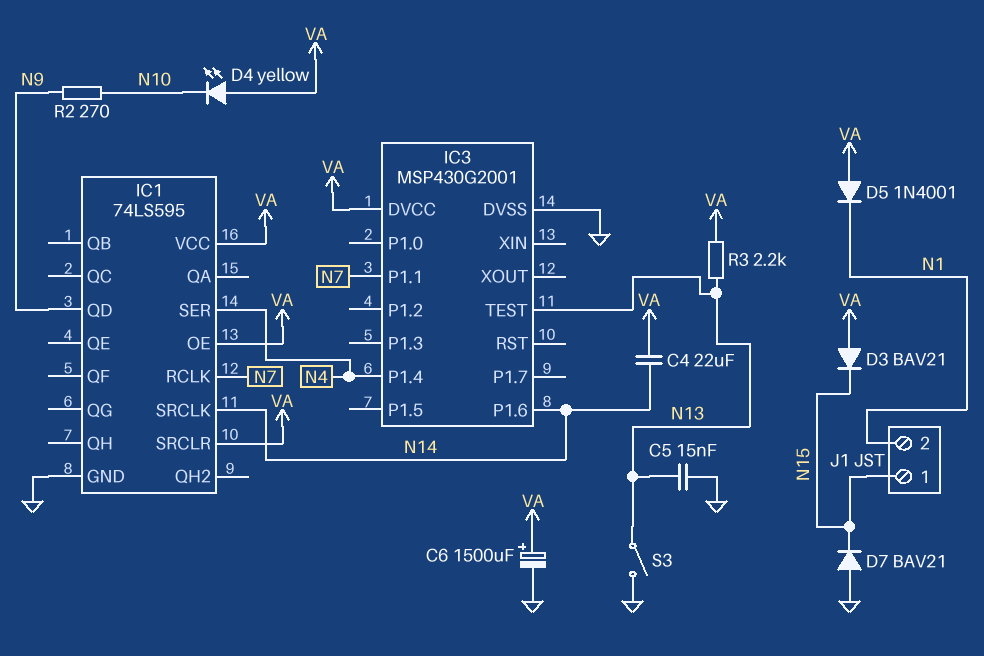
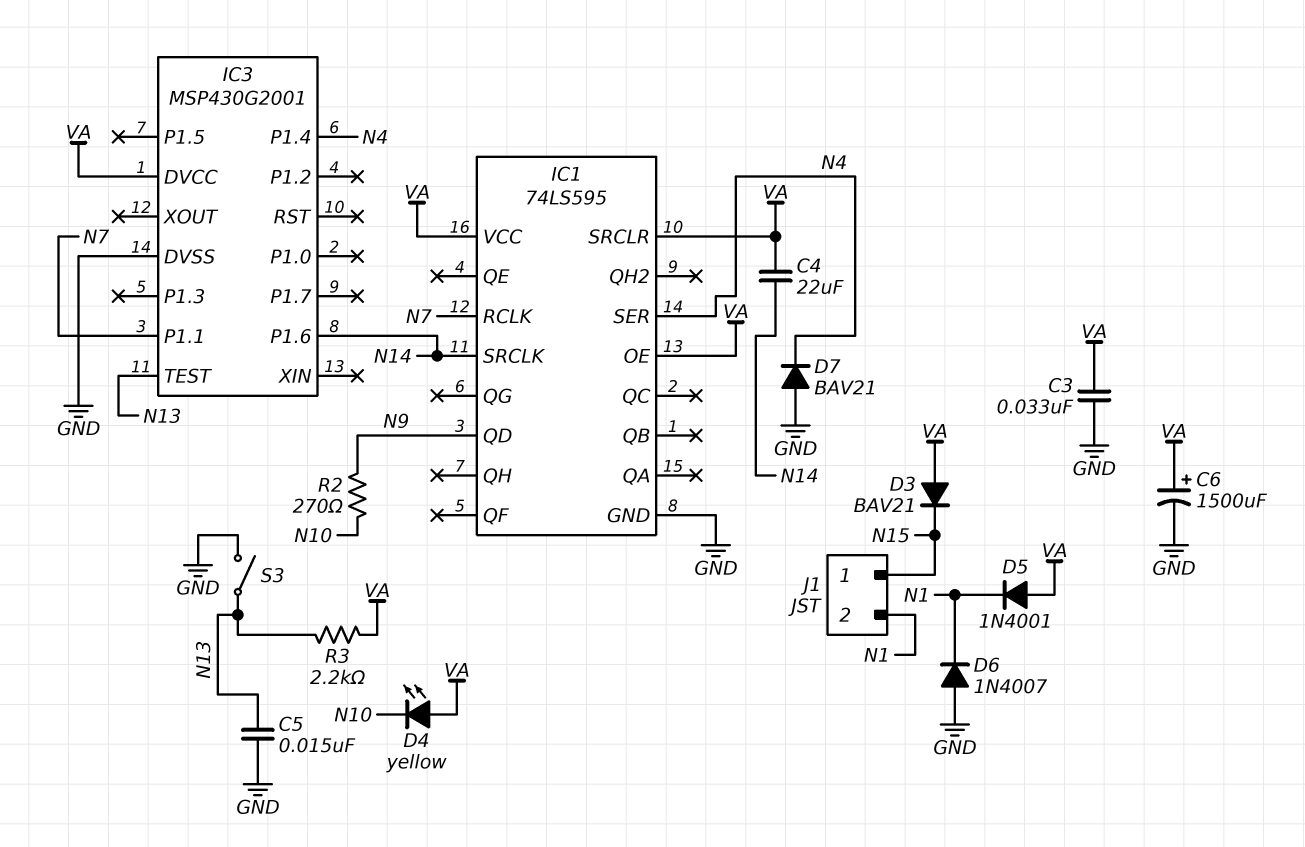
C3: none -> 33nF (GND, VA)
D6: none -> diode 1N4007 (A GND, K N1)
D7: diode BAV21 (A GND, K N15) -> diode BAV21 (A GND, K N4)

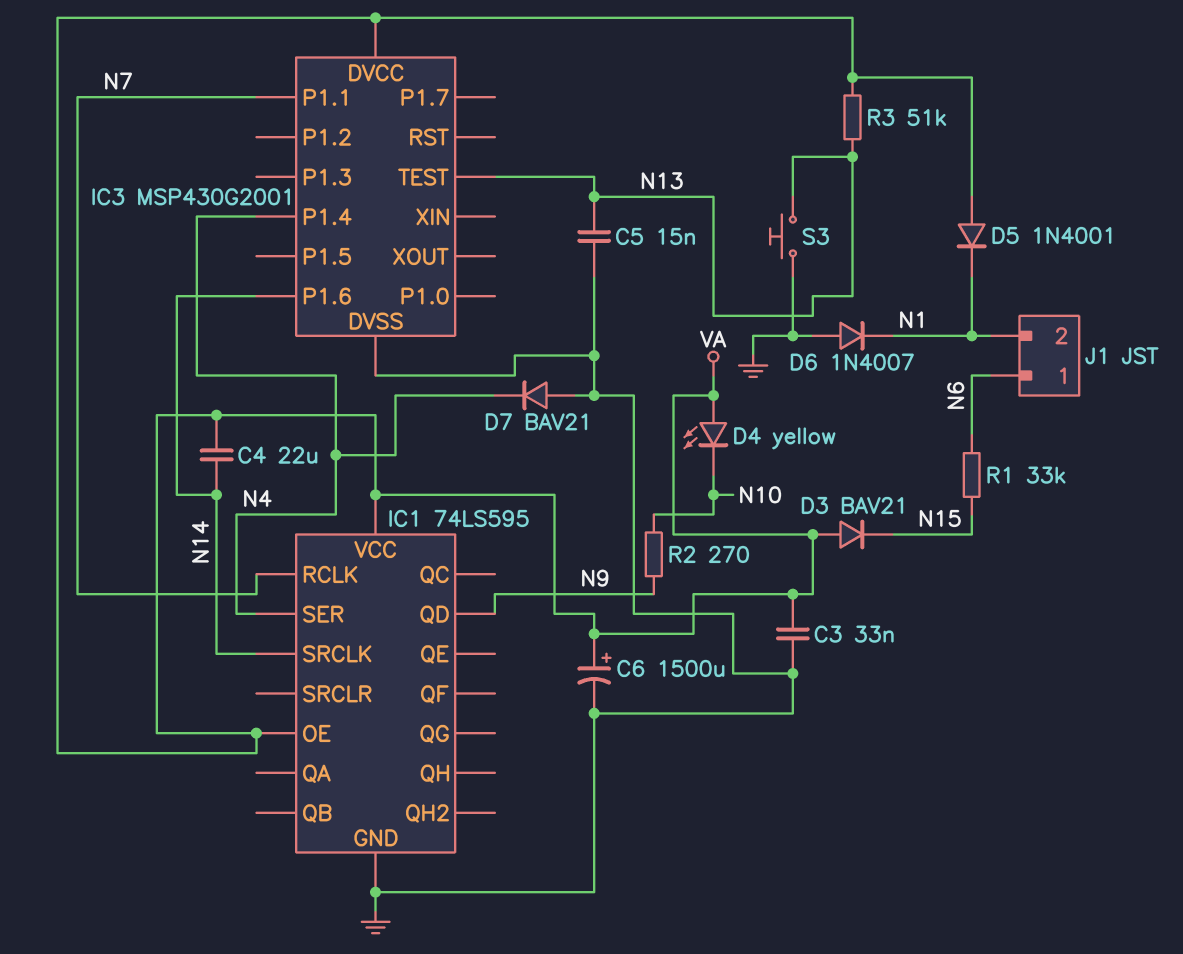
IC1 pin SRCLR: VA -> none
J1 pin 1: N15 -> N6
R1: none -> 33k (N6, N15)
R3: 2.2k (N13, VA) -> 51k (N13, VA)
S3: switch (GND, N13) -> button (GND, N13)

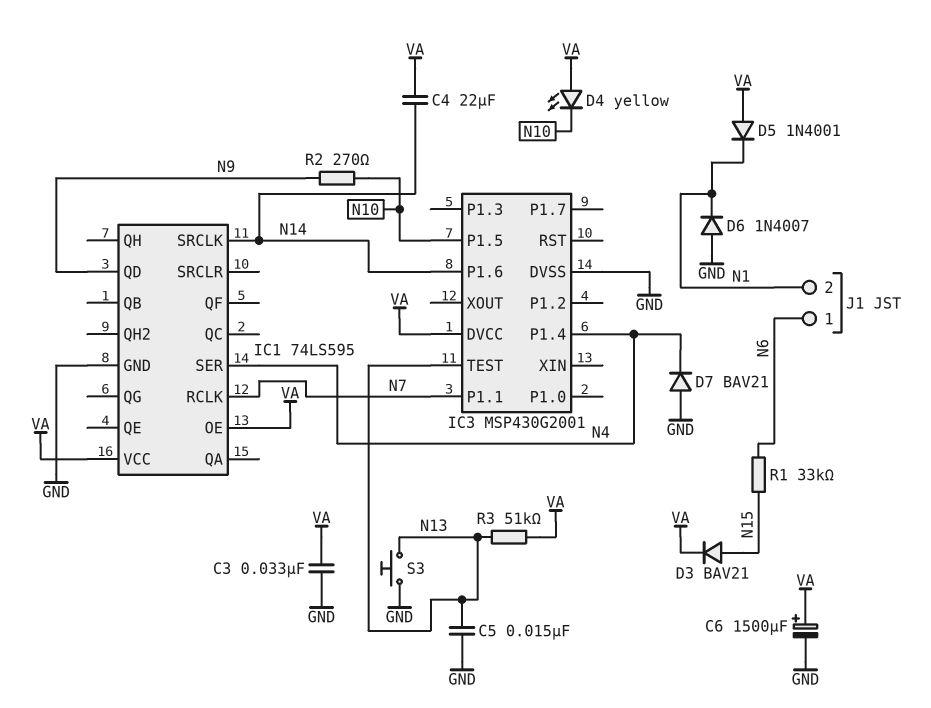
D3: diode BAV21 (A VA, K N15) -> diode BAV21 (A N15, K VA)
IC3 pin P1.5: none -> N10

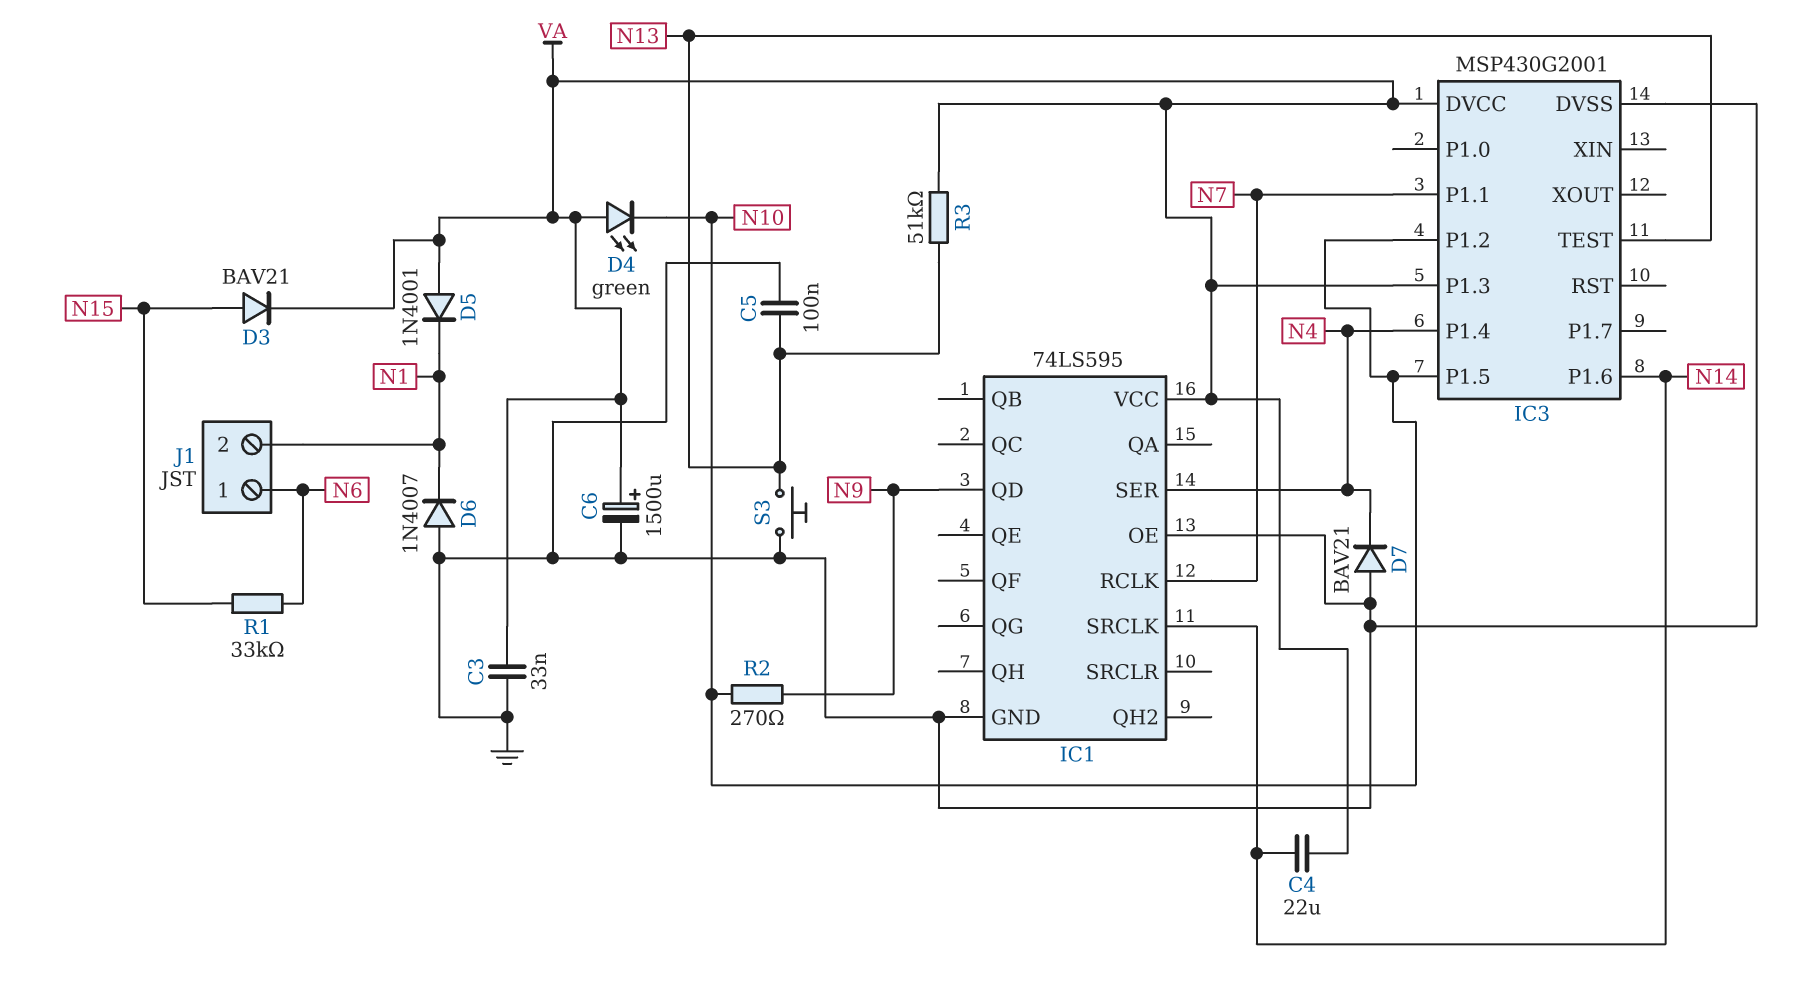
C5: 15nF (GND, N13) -> 100nF (GND, N13)
D4: LED yellow (A VA, K N10) -> LED green (A VA, K N10)
IC1 pin OE: VA -> GND
IC3 pin P1.2: none -> N10
IC3 pin P1.3: none -> VA

